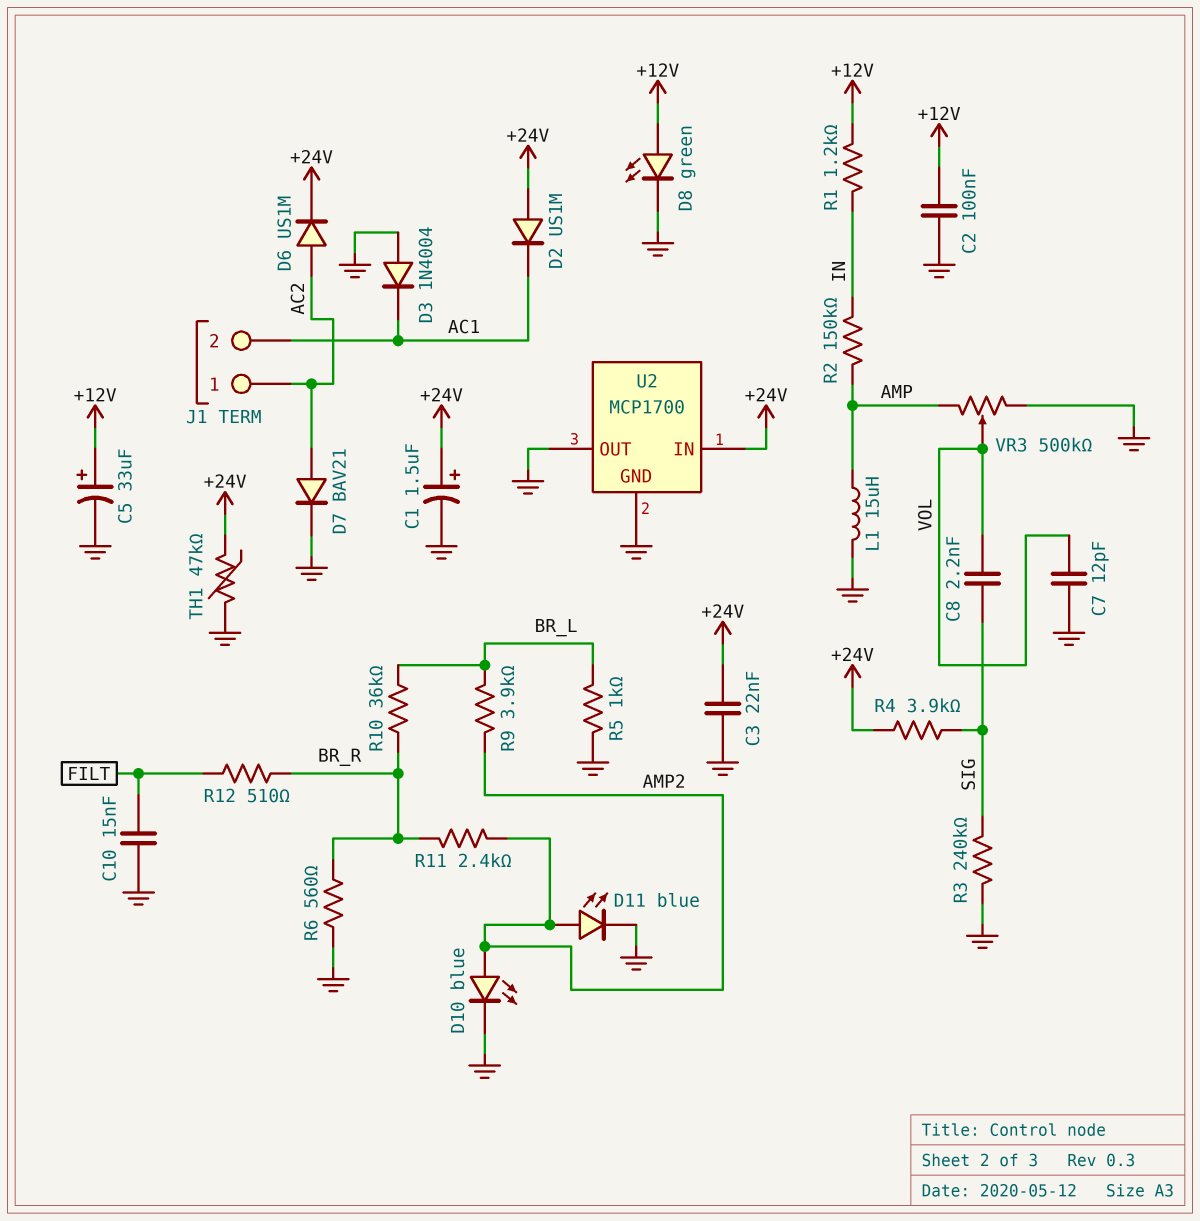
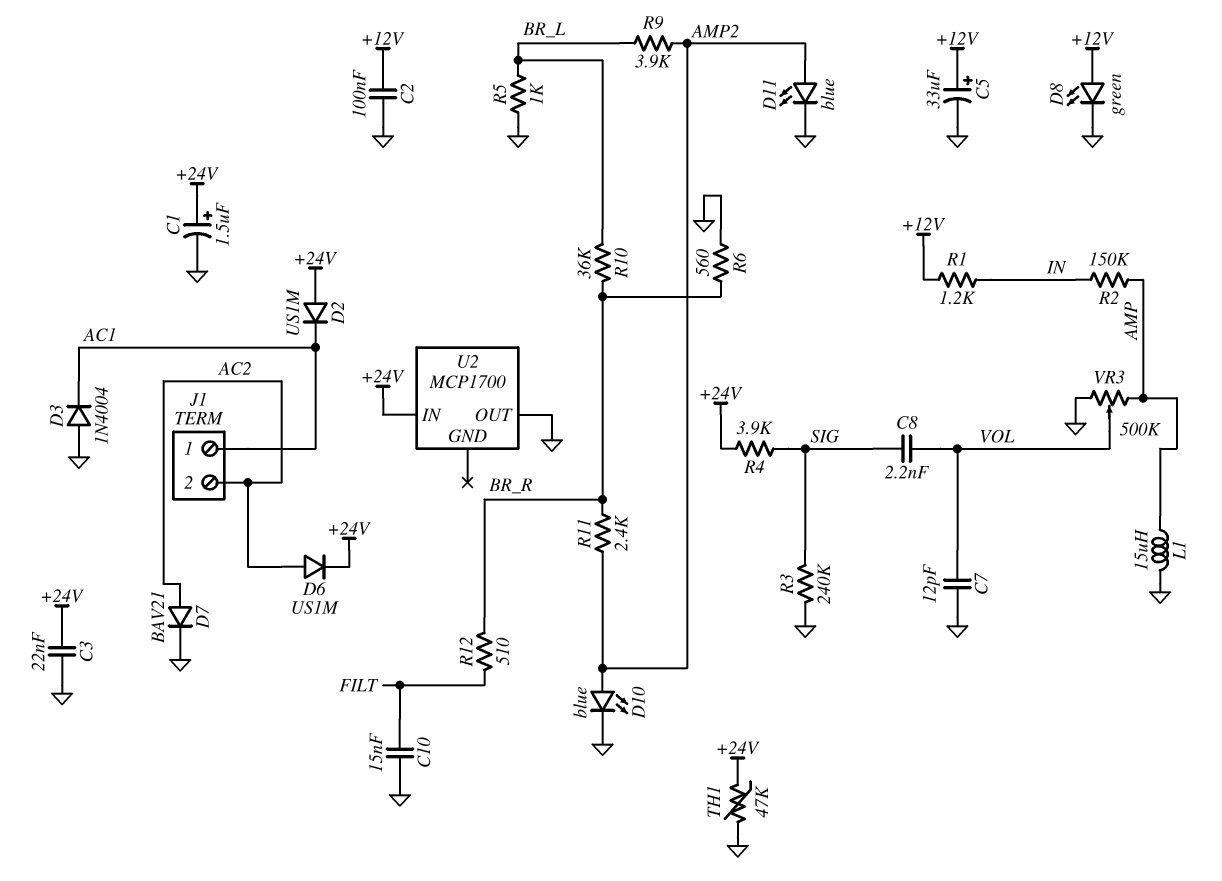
J1 pin 1: AC2 -> AC1
J1 pin 2: AC1 -> AC2
U2 pin GND: GND -> none

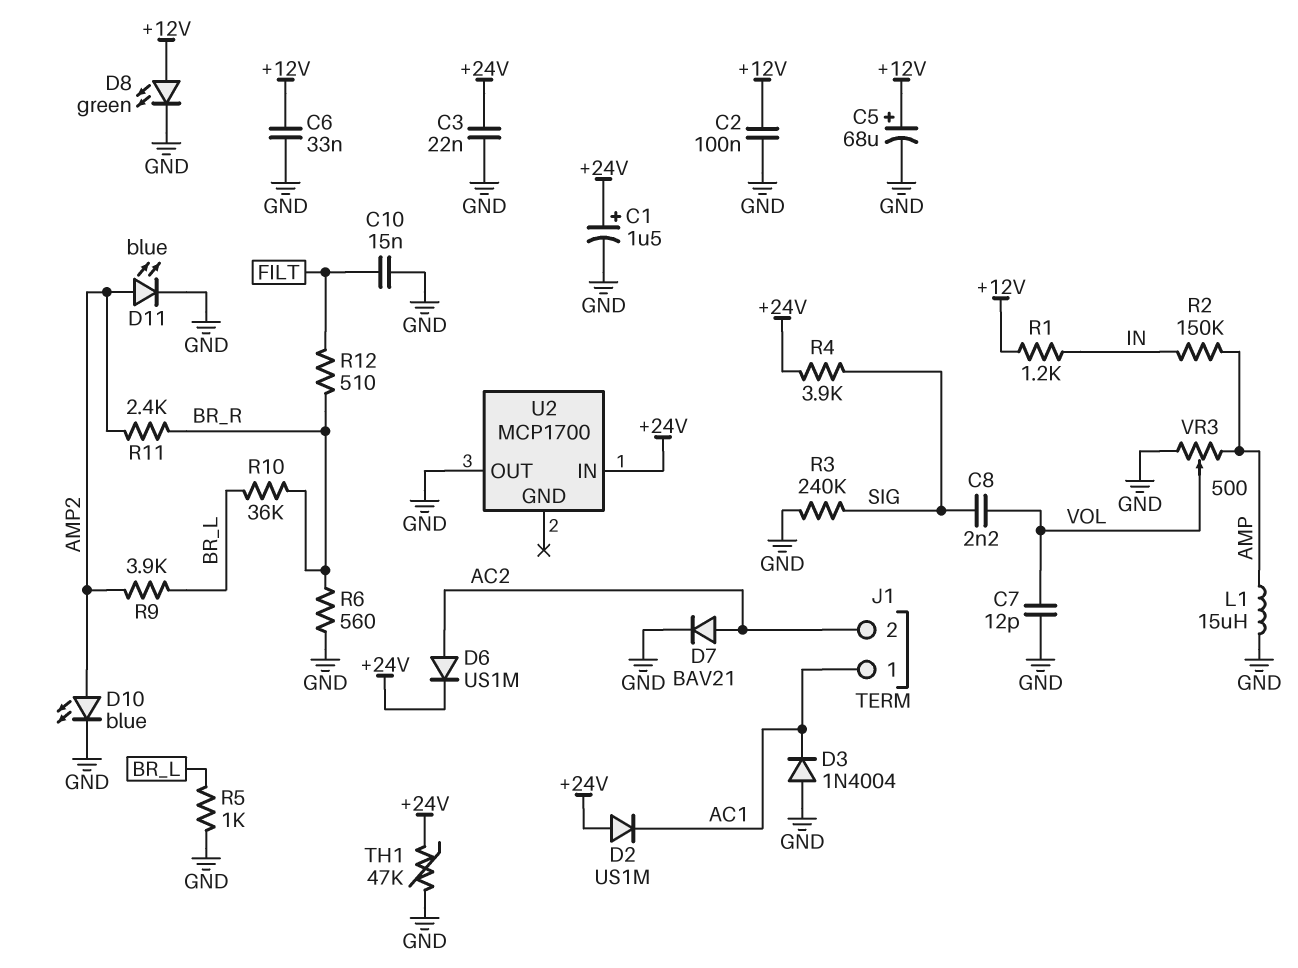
C5: 33uF (plus +12V, minus GND) -> 68uF (plus +12V, minus GND)
C6: none -> 33nF (+12V, GND)
VR3: 500k (AMP, GND, wiper VOL) -> 500 (AMP, GND, wiper VOL)

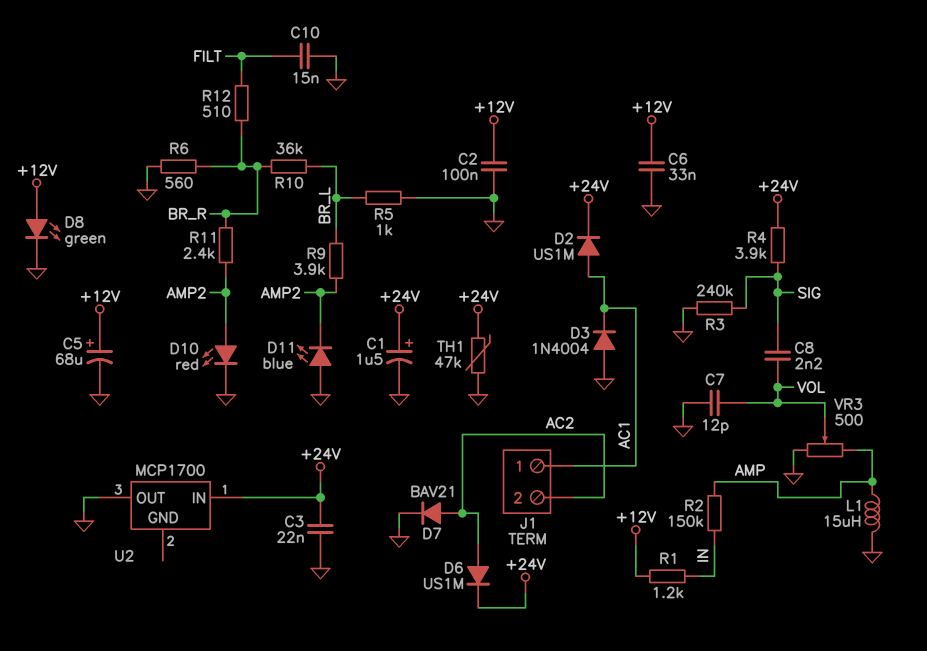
D2: diode US1M (A +24V, K AC1) -> diode US1M (A AC1, K +24V)
D10: LED blue (A AMP2, K GND) -> LED red (A AMP2, K GND)
D11: LED blue (A AMP2, K GND) -> LED blue (A GND, K AMP2)

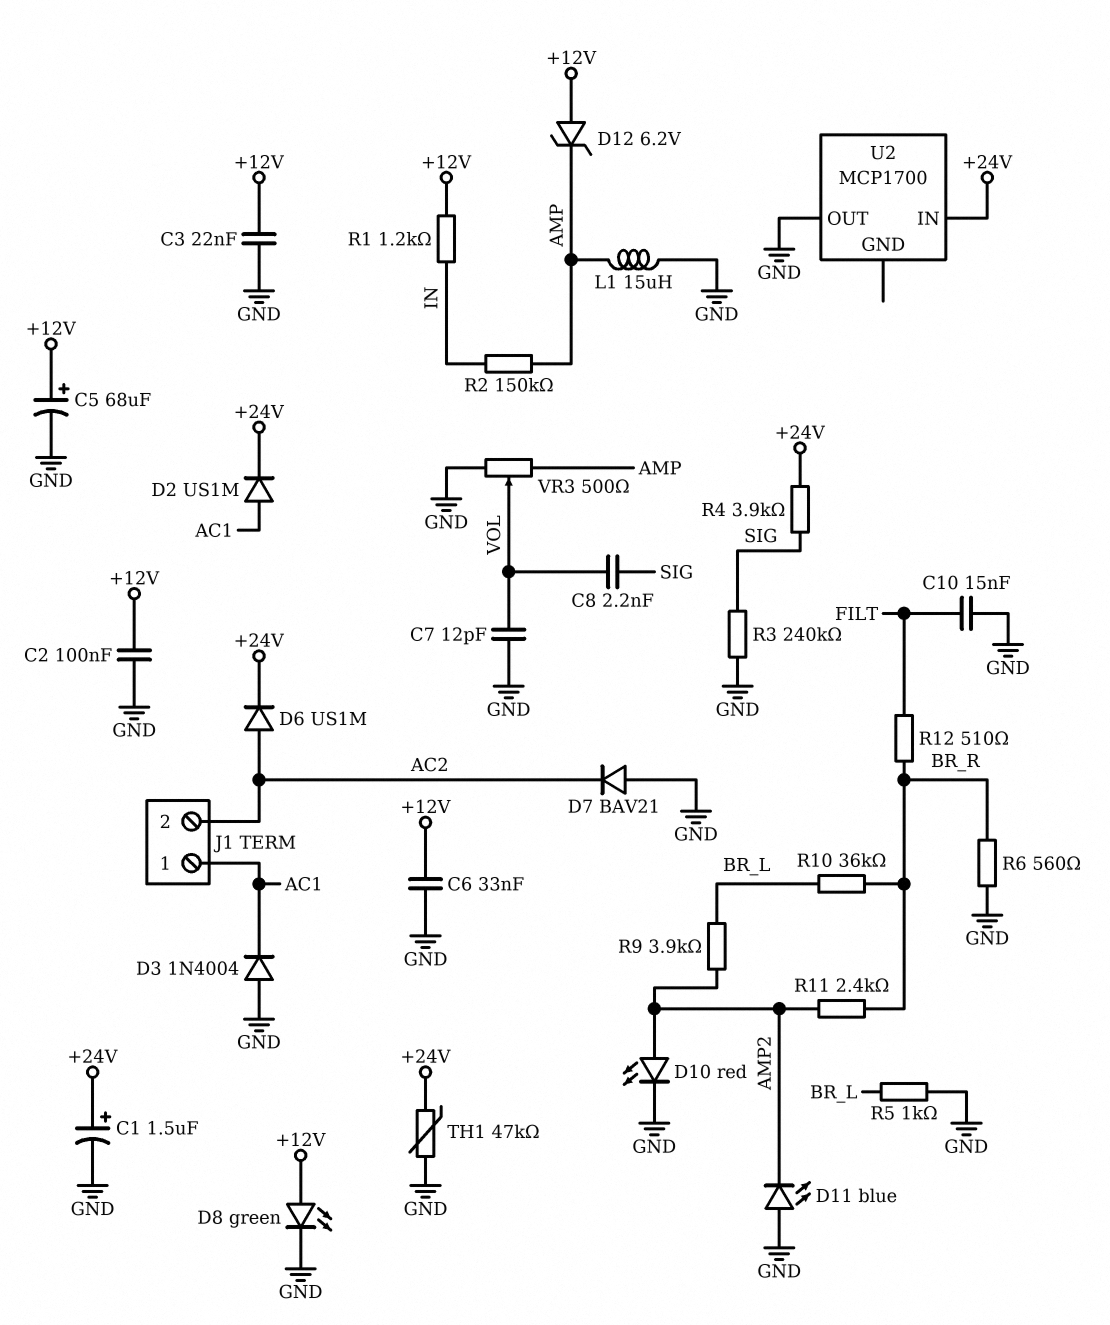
C3: 22nF (+24V, GND) -> 22nF (+12V, GND)
D7: diode BAV21 (A AC2, K GND) -> diode BAV21 (A GND, K AC2)
D12: none -> zener 6.2V (A +12V, K AMP)

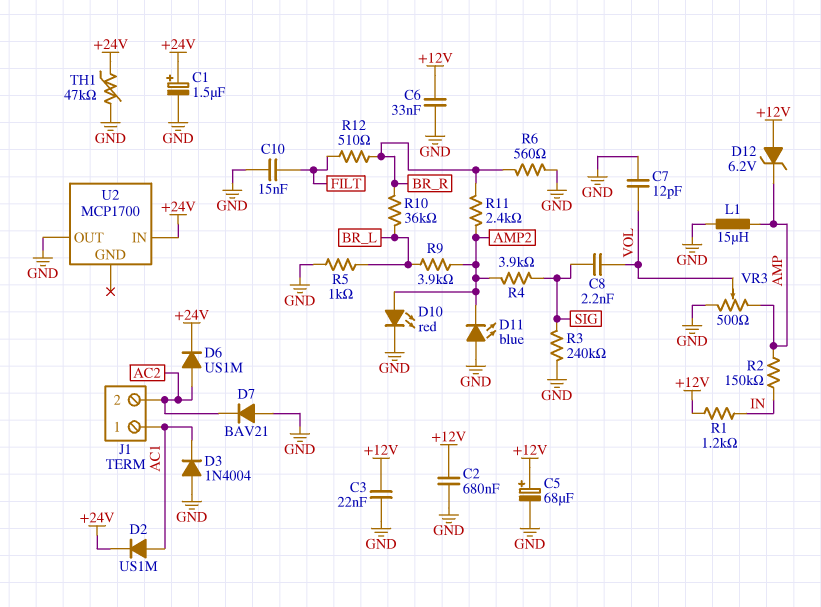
C2: 100nF (+12V, GND) -> 680nF (+12V, GND)
D8: LED green (A +12V, K GND) -> none
R4: 3.9k (+24V, SIG) -> 3.9k (AMP2, SIG)

